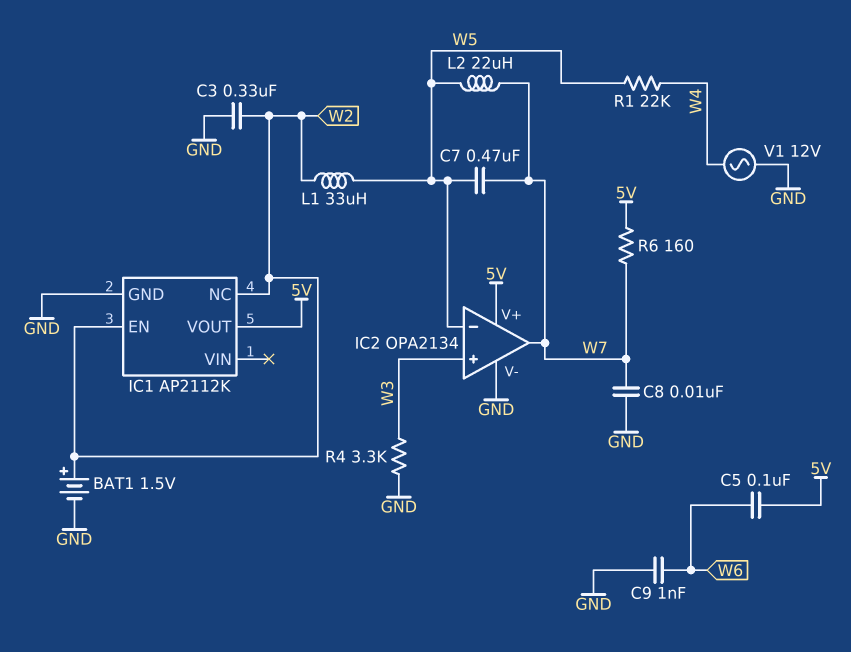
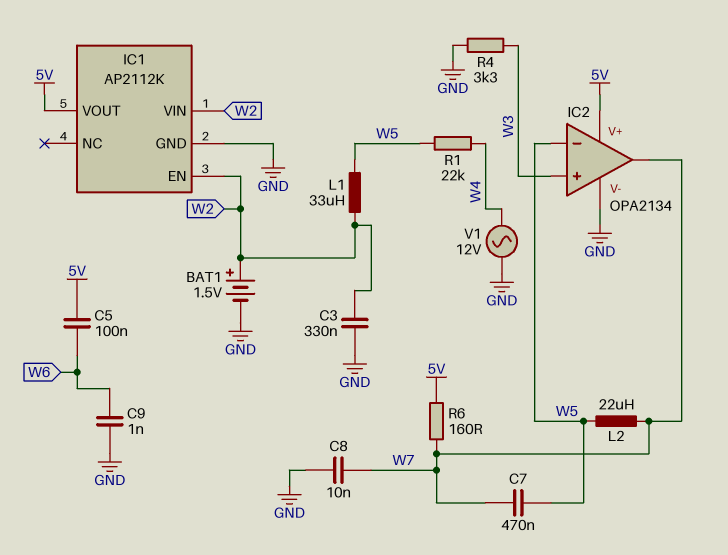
IC1 pin NC: W2 -> none
IC1 pin VIN: none -> W2

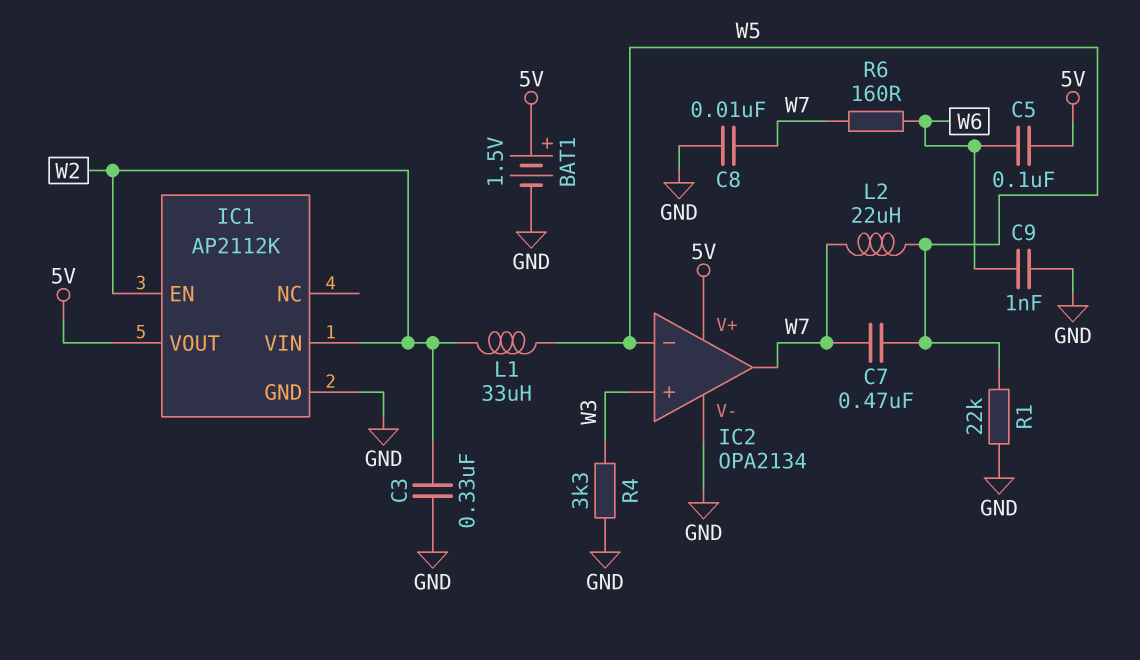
BAT1: 1.5V (plus W2, minus GND) -> 1.5V (plus 5V, minus GND)
R1: 22k (W4, W5) -> 22k (GND, W5)
R6: 160 (5V, W7) -> 160 (W6, W7)
V1: AC 12V (GND, W4) -> none

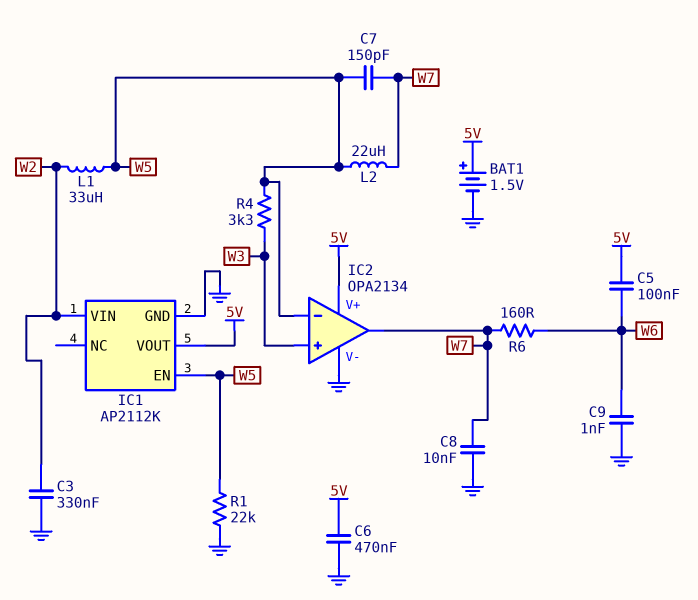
C6: none -> 470nF (5V, GND)
C7: 470nF (W5, W7) -> 150pF (W5, W7)
IC1 pin EN: W2 -> W5
R4: 3.3k (GND, W3) -> 3.3k (W3, W5)

